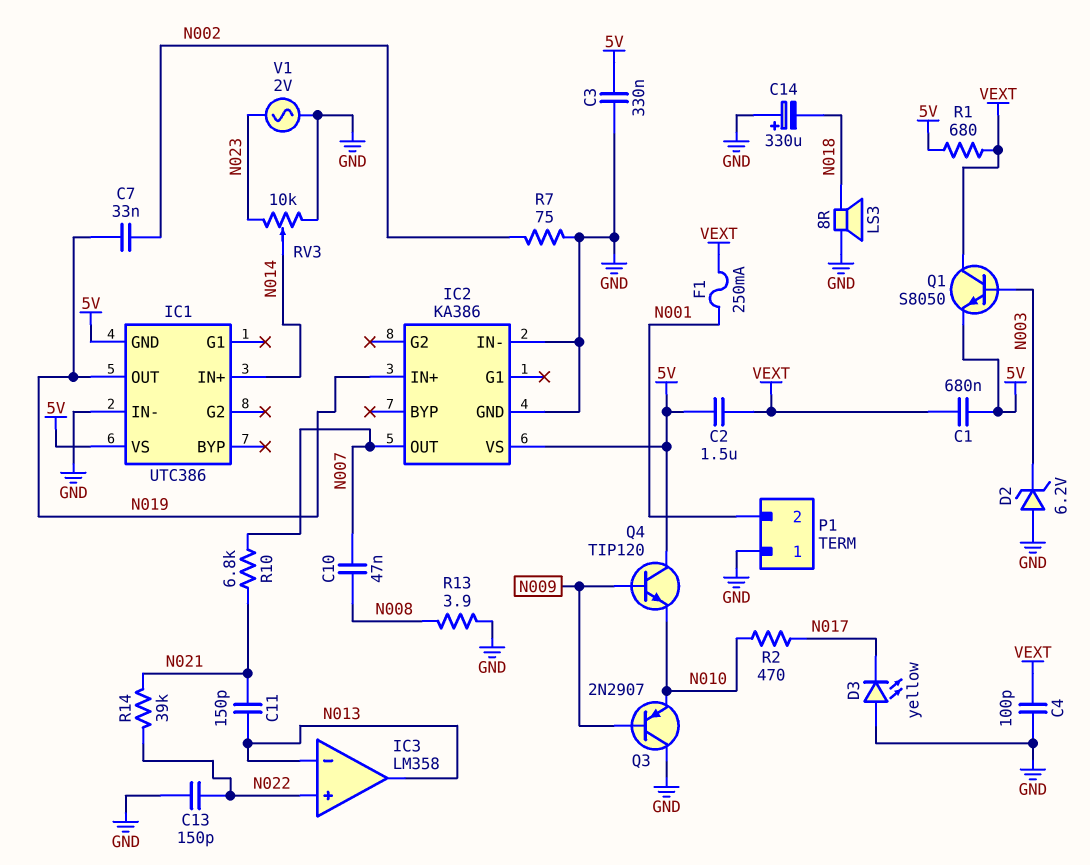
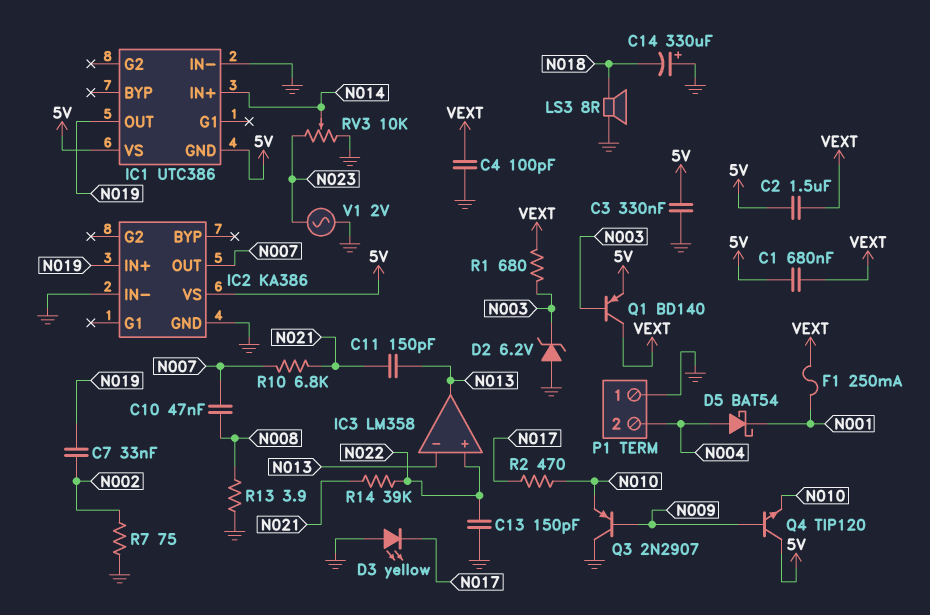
D5: none -> schottky BAT54 (A N004, K N001)
P1 pin 2: N001 -> N004
Q1: NPN S8050 (B N003, C VEXT, E 5V) -> PNP BD140 (B N003, C VEXT, E 5V)
R1: 680 (5V, VEXT) -> 680 (N003, VEXT)

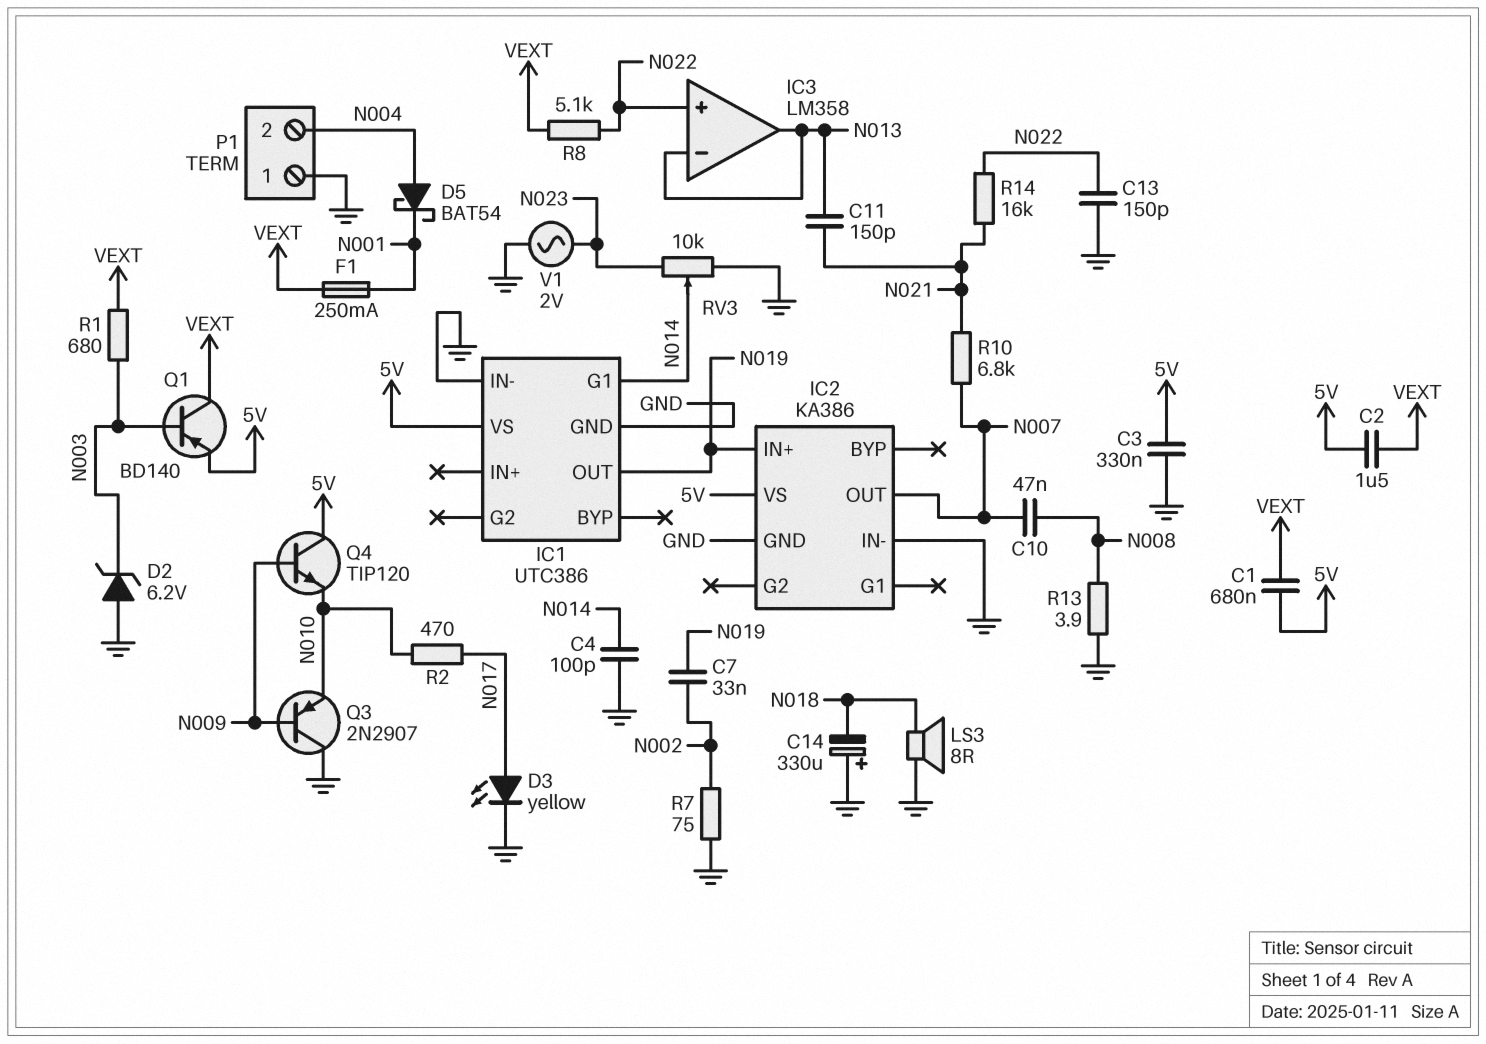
C4: 100pF (GND, VEXT) -> 100pF (GND, N014)
D3: LED yellow (A GND, K N017) -> LED yellow (A N017, K GND)
IC1 pin G1: none -> N014
IC1 pin GND: 5V -> GND
IC1 pin IN+: N014 -> none
R8: none -> 5.1k (N022, VEXT)
R14: 39k (N021, N022) -> 16k (N021, N022)

